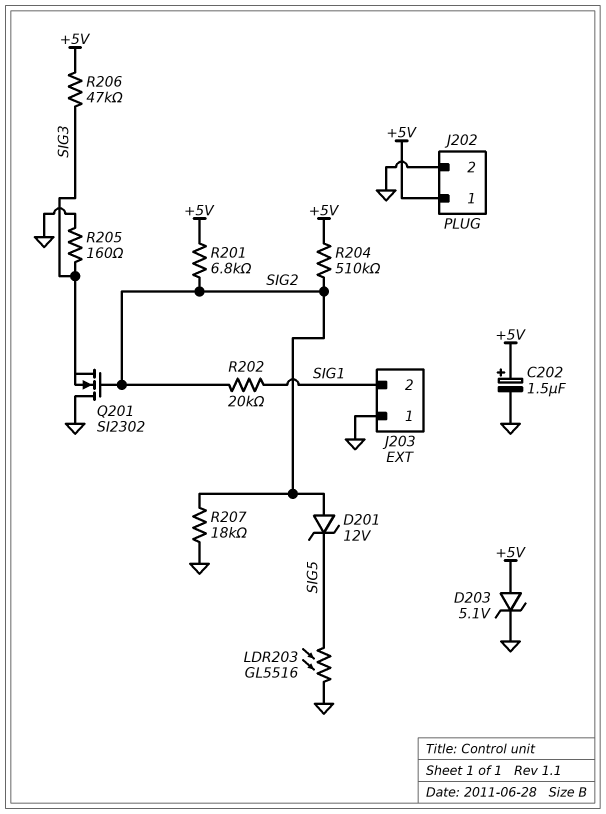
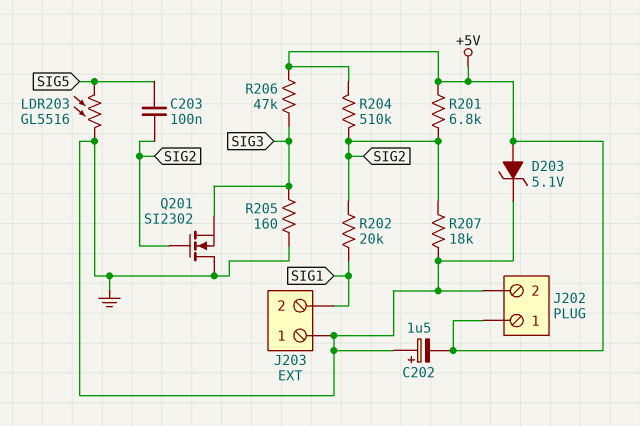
C202: 1.5uF (plus +5V, minus GND) -> 1.5uF (plus GND, minus +5V)
C203: none -> 100nF (SIG2, SIG5)
D201: zener 12V (A SIG2, K SIG5) -> none

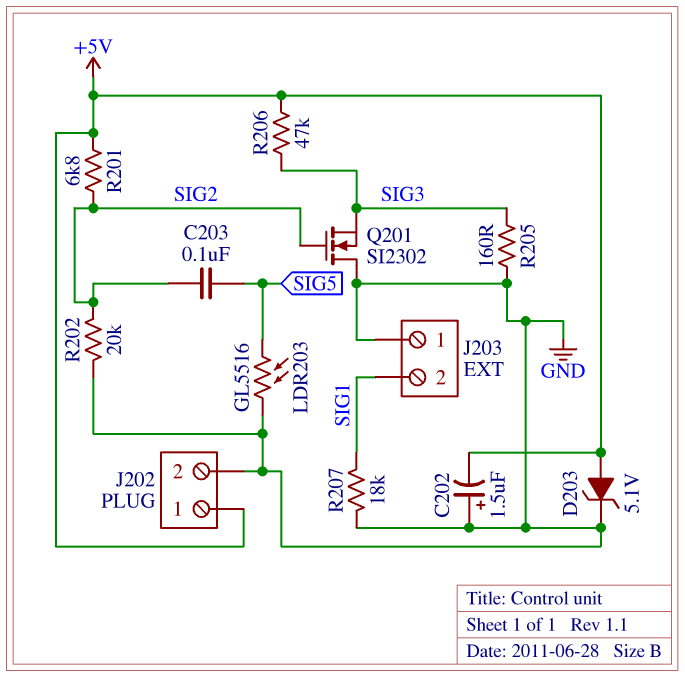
R202: 20k (SIG1, SIG2) -> 20k (GND, SIG2)
R204: 510k (+5V, SIG2) -> none
R207: 18k (GND, SIG2) -> 18k (GND, SIG1)

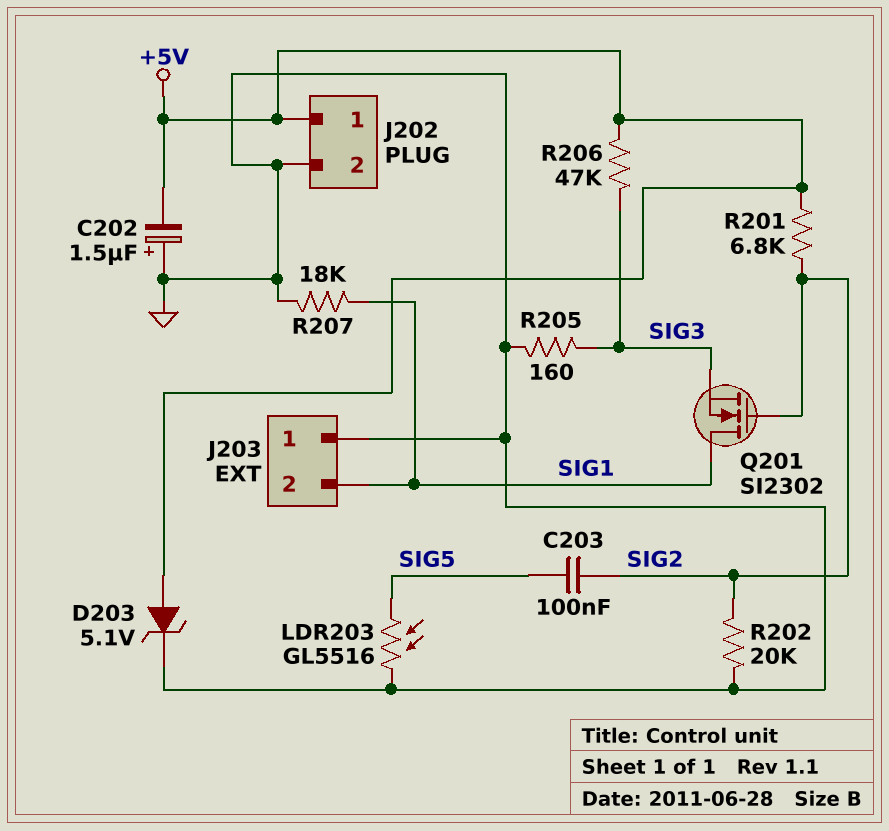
Q201: NMOS SI2302 (G SIG2, D GND, S SIG3) -> NMOS SI2302 (G SIG2, D SIG1, S SIG3)

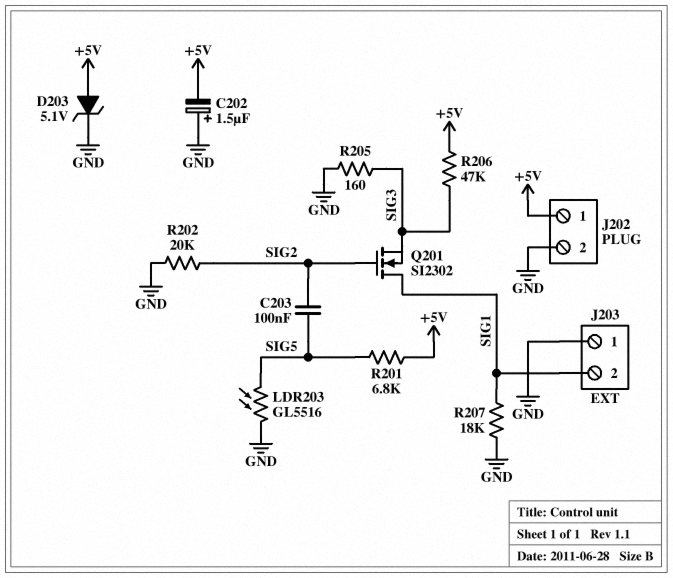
R201: 6.8k (+5V, SIG2) -> 6.8k (+5V, SIG5)

